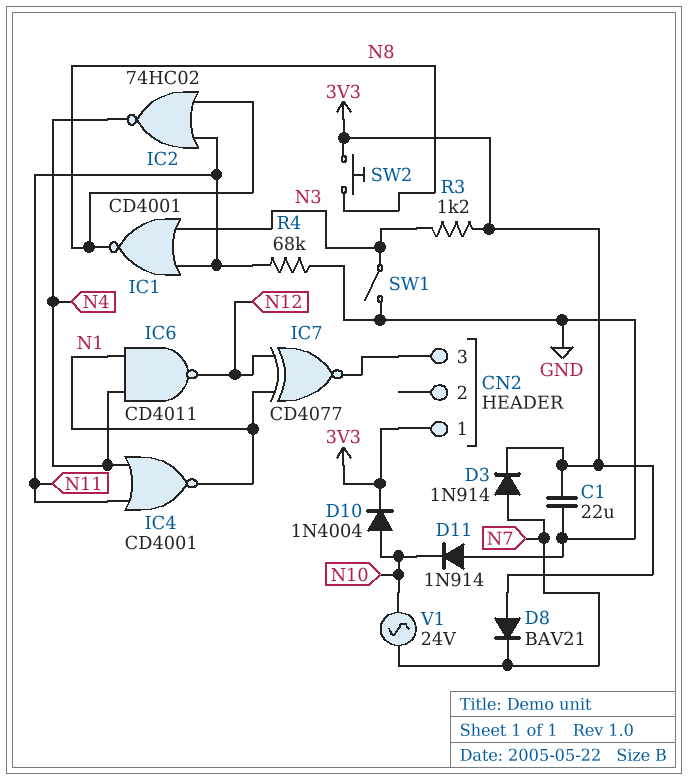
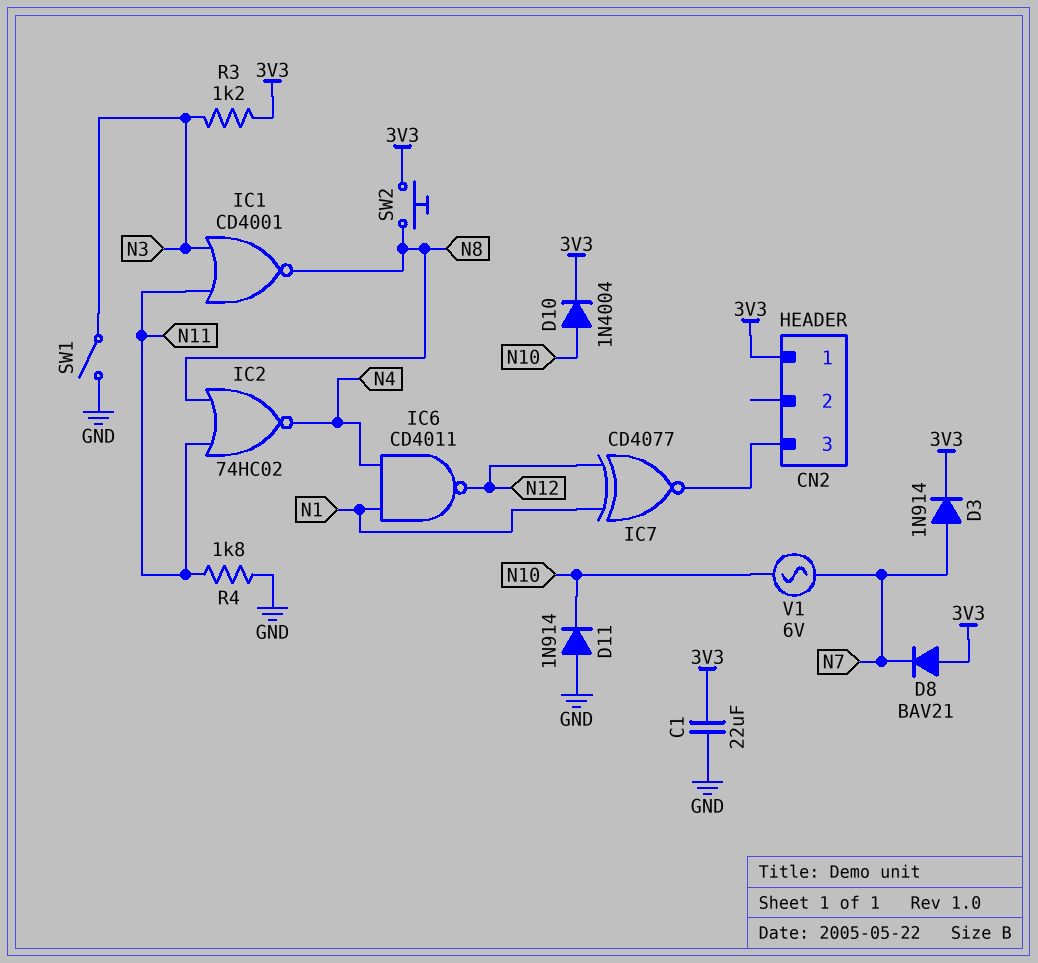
IC4: NOR CD4001 (in N4, in N11, out N1) -> none
R4: 68k (GND, N11) -> 1.8k (GND, N11)
V1: AC 24V (N7, N10) -> AC 6V (N7, N10)

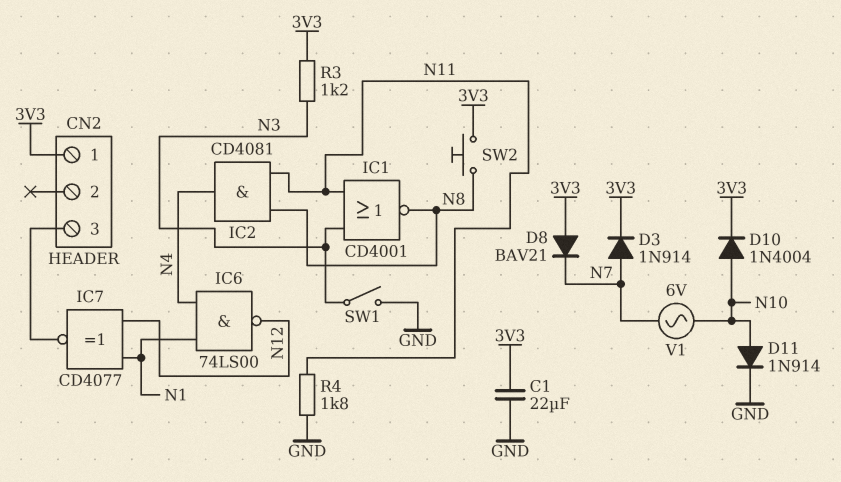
D11: diode 1N914 (A GND, K N10) -> diode 1N914 (A N10, K GND)
IC2: NOR 74HC02 (in N8, in N11, out N4) -> AND CD4081 (in N8, in N11, out N4)
IC6: NAND CD4011 (in N1, in N4, out N12) -> NAND 74LS00 (in N1, in N4, out N12)

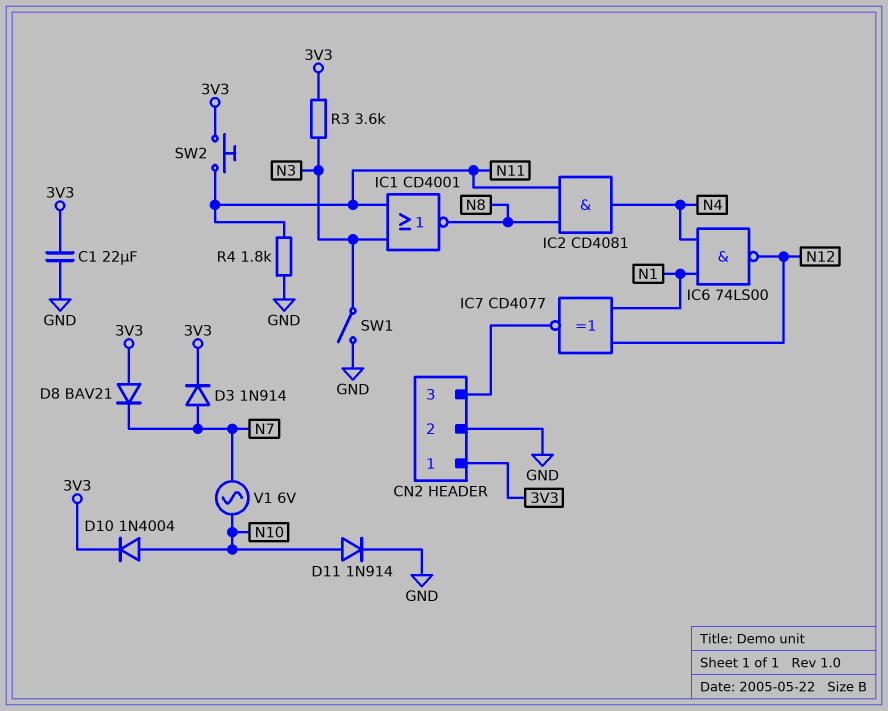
CN2 pin 2: none -> GND
R3: 1.2k (3V3, N3) -> 3.6k (3V3, N3)
SW2: button (3V3, N8) -> button (3V3, N11)

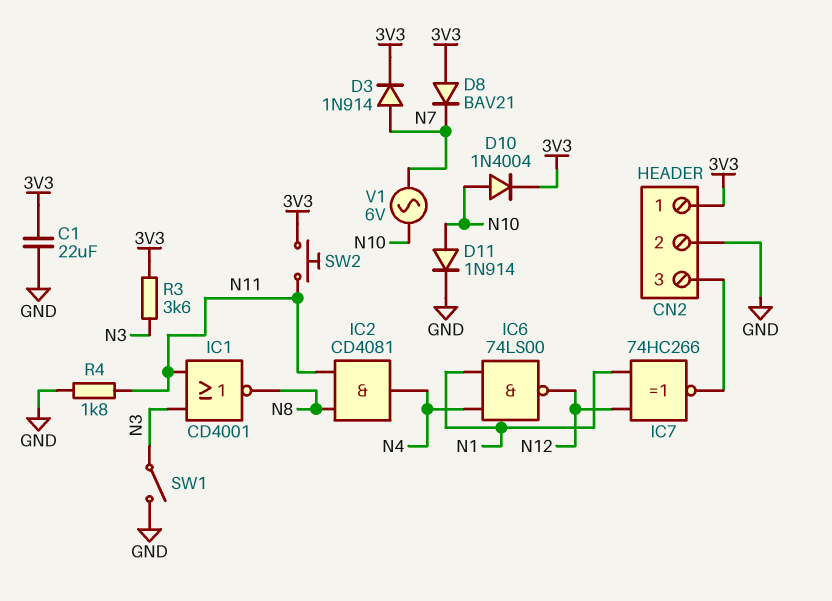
IC7: XNOR CD4077 (in N1, in N12, out CN2/3) -> XNOR 74HC266 (in N1, in N12, out CN2/3)

